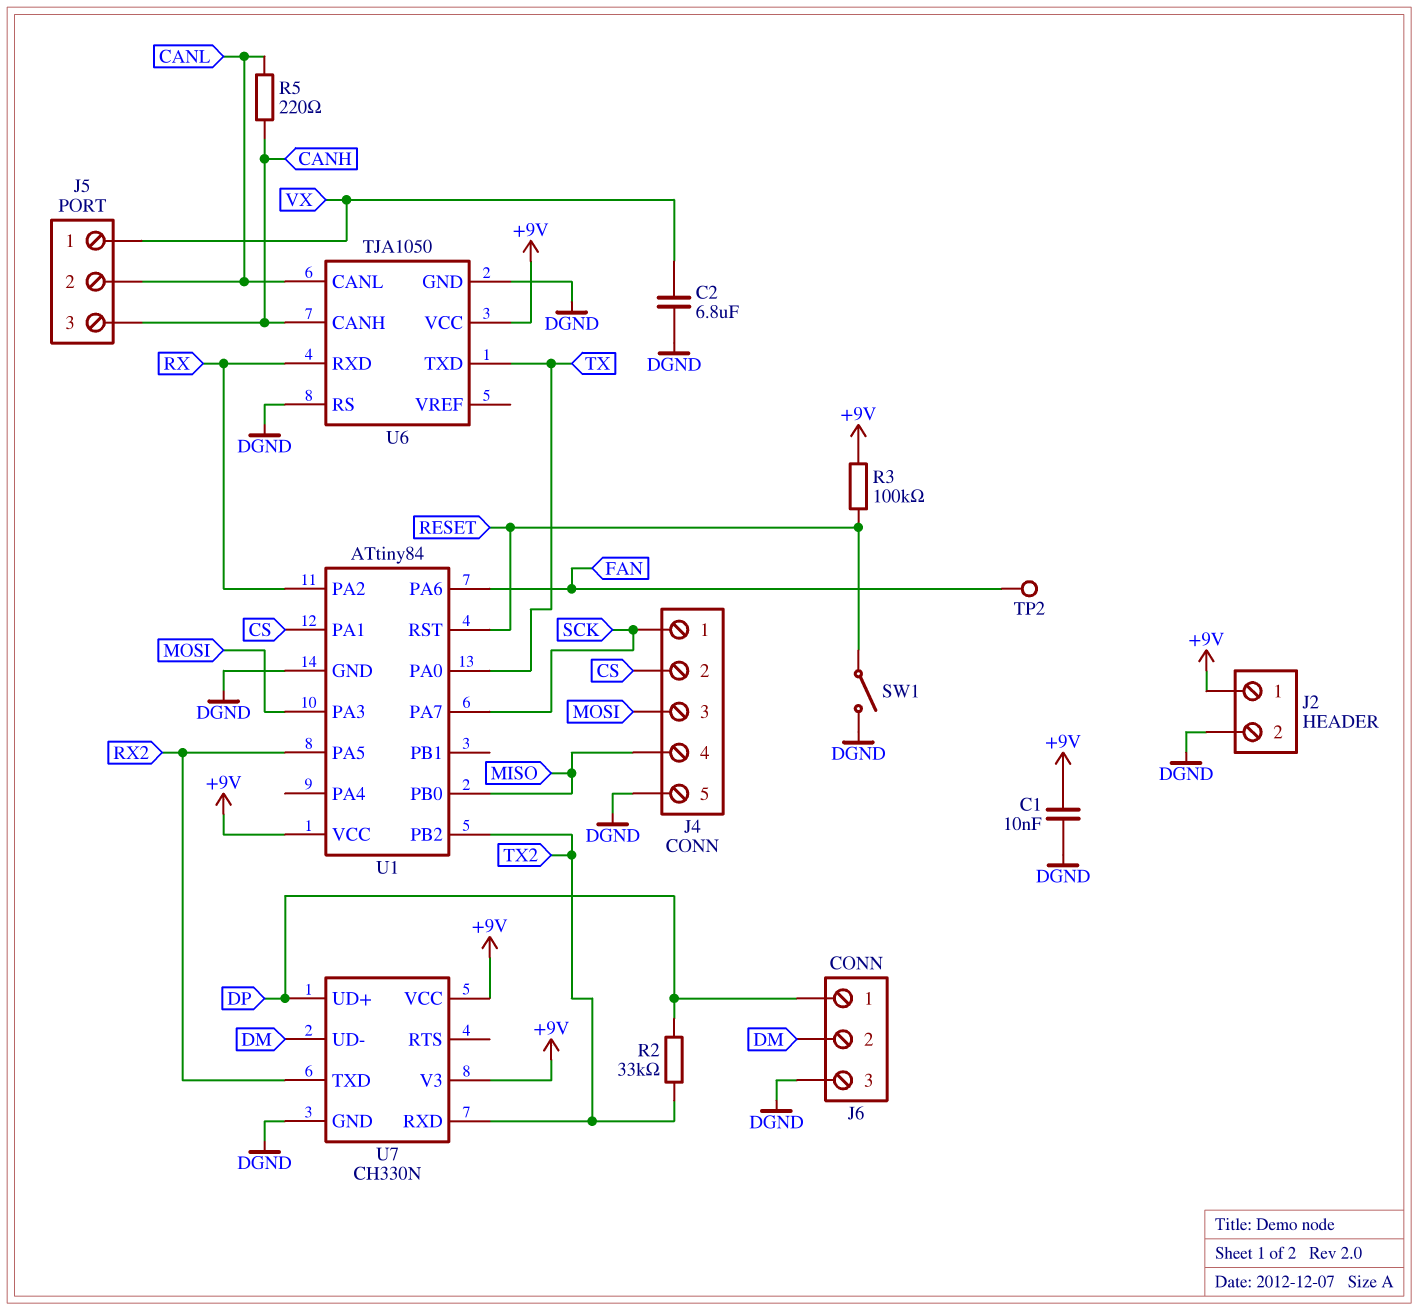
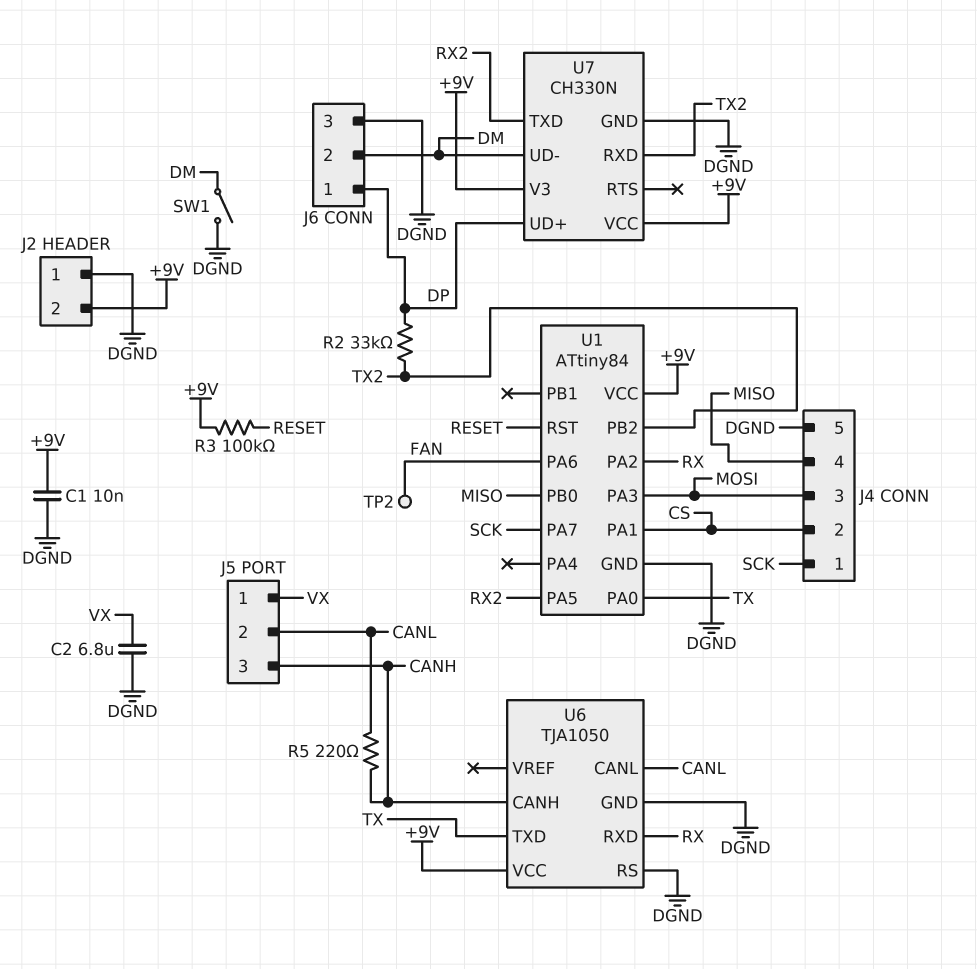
J2 pin 1: +9V -> DGND
J2 pin 2: DGND -> +9V
SW1: switch (DGND, RESET) -> switch (DGND, DM)

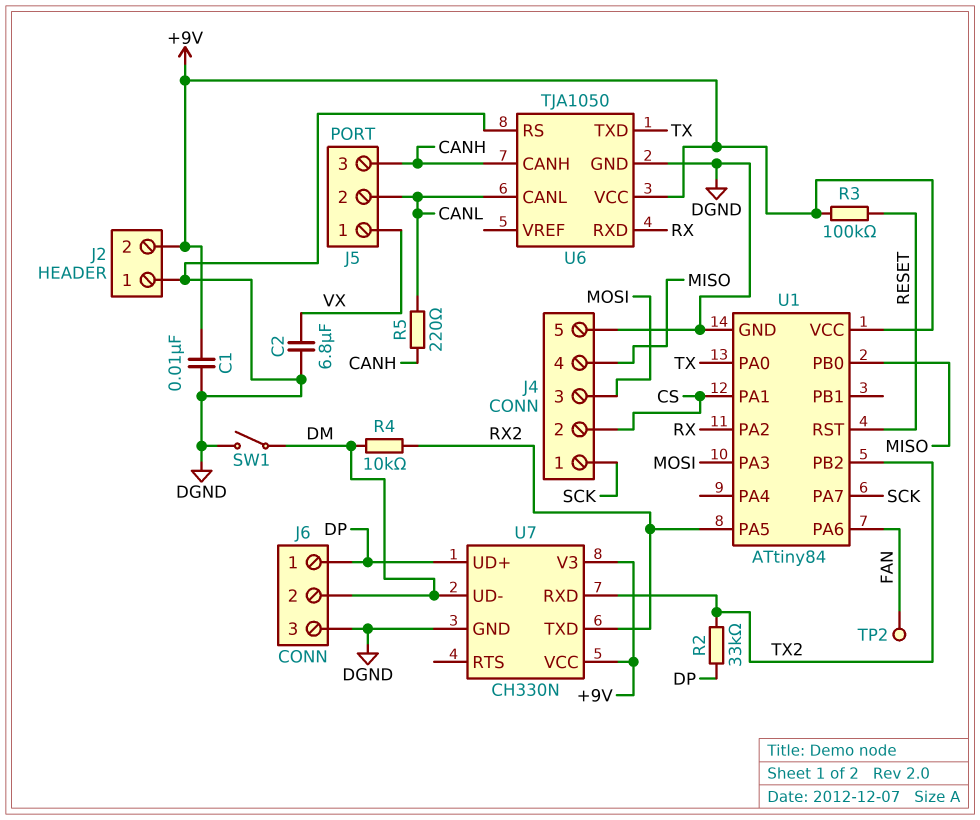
R4: none -> 10k (DM, RX2)

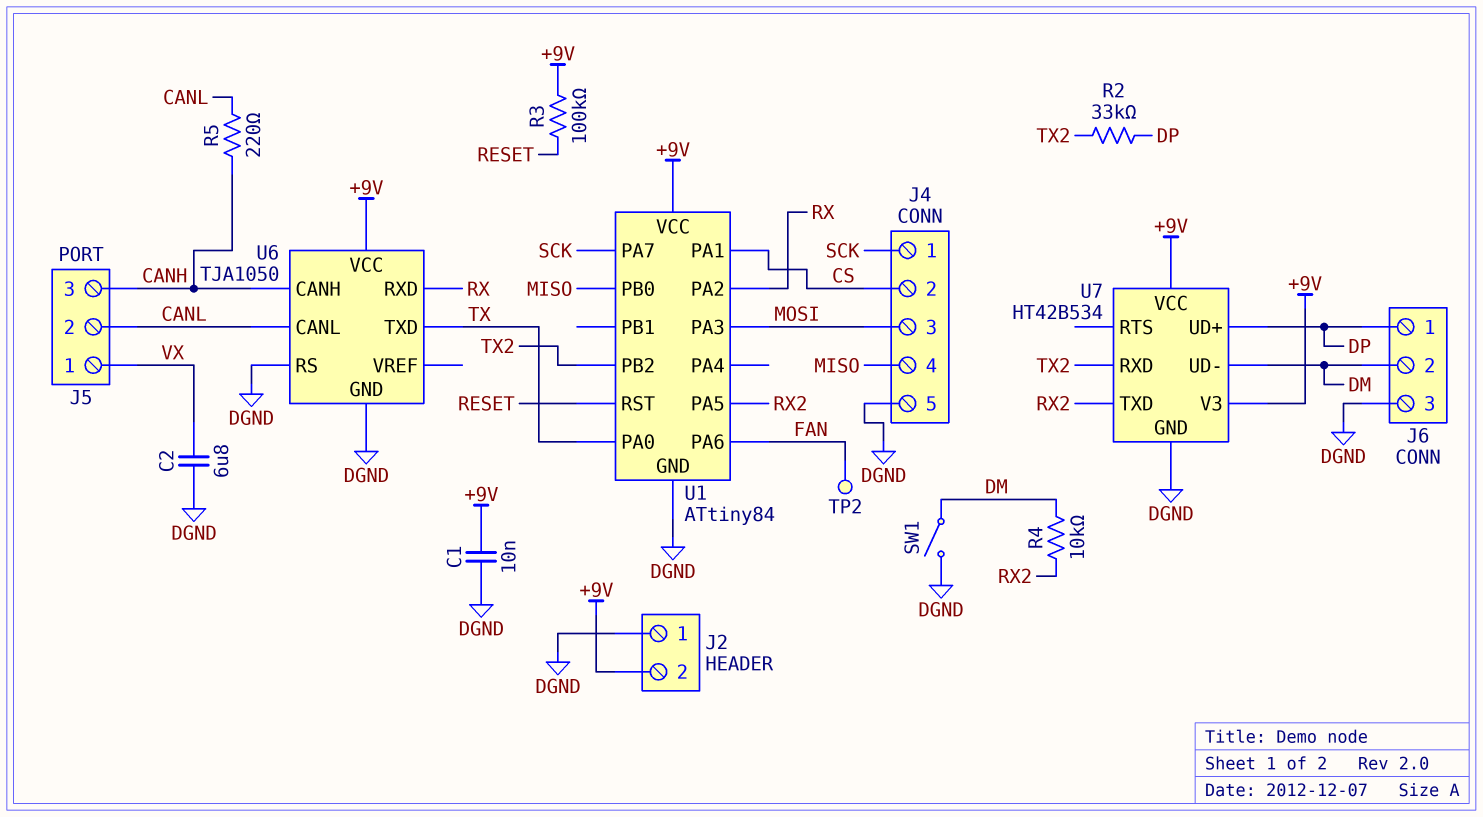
U7: CH330N -> HT42B534

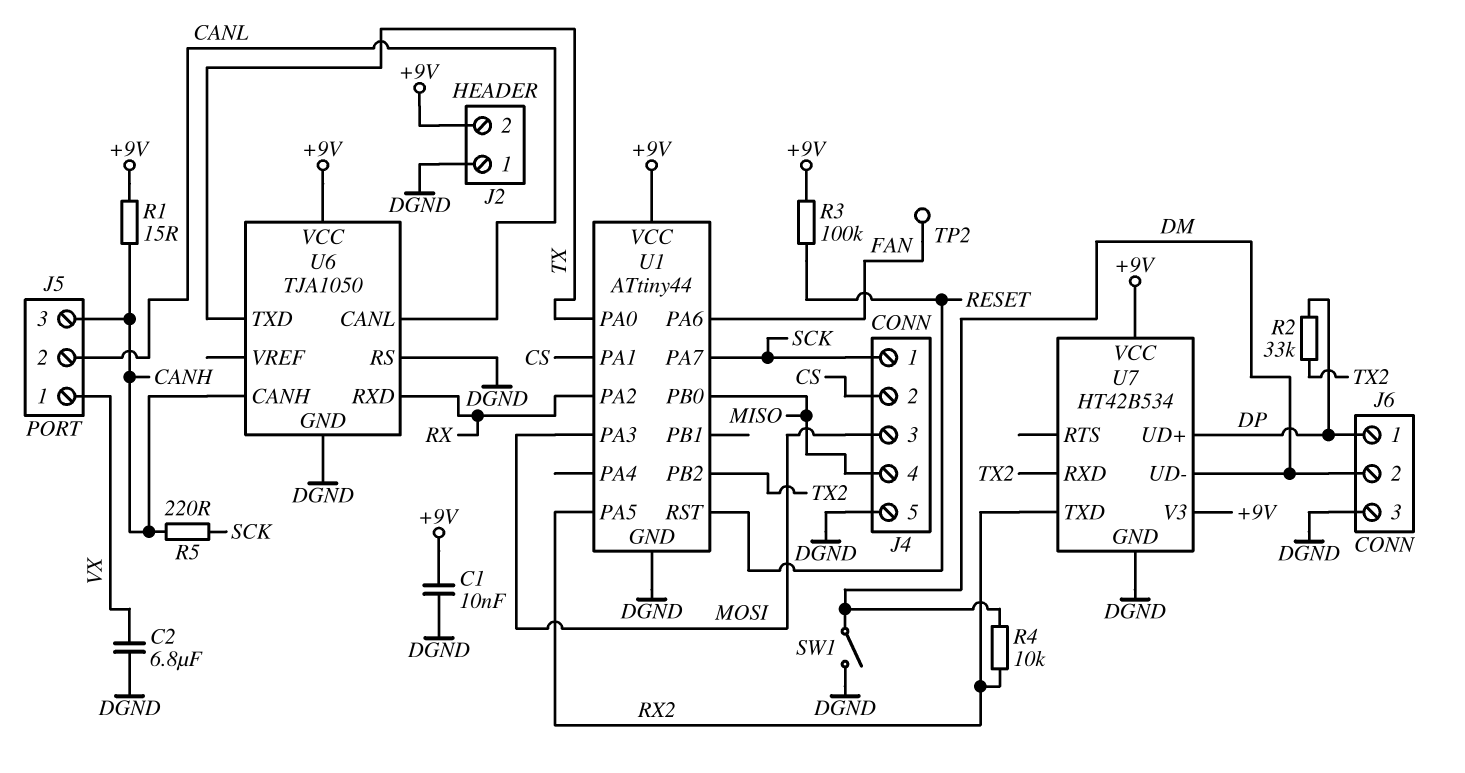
R1: none -> 15 (+9V, CANH)
R5: 220 (CANH, CANL) -> 220 (CANH, SCK)
U1: ATtiny84 -> ATtiny44

